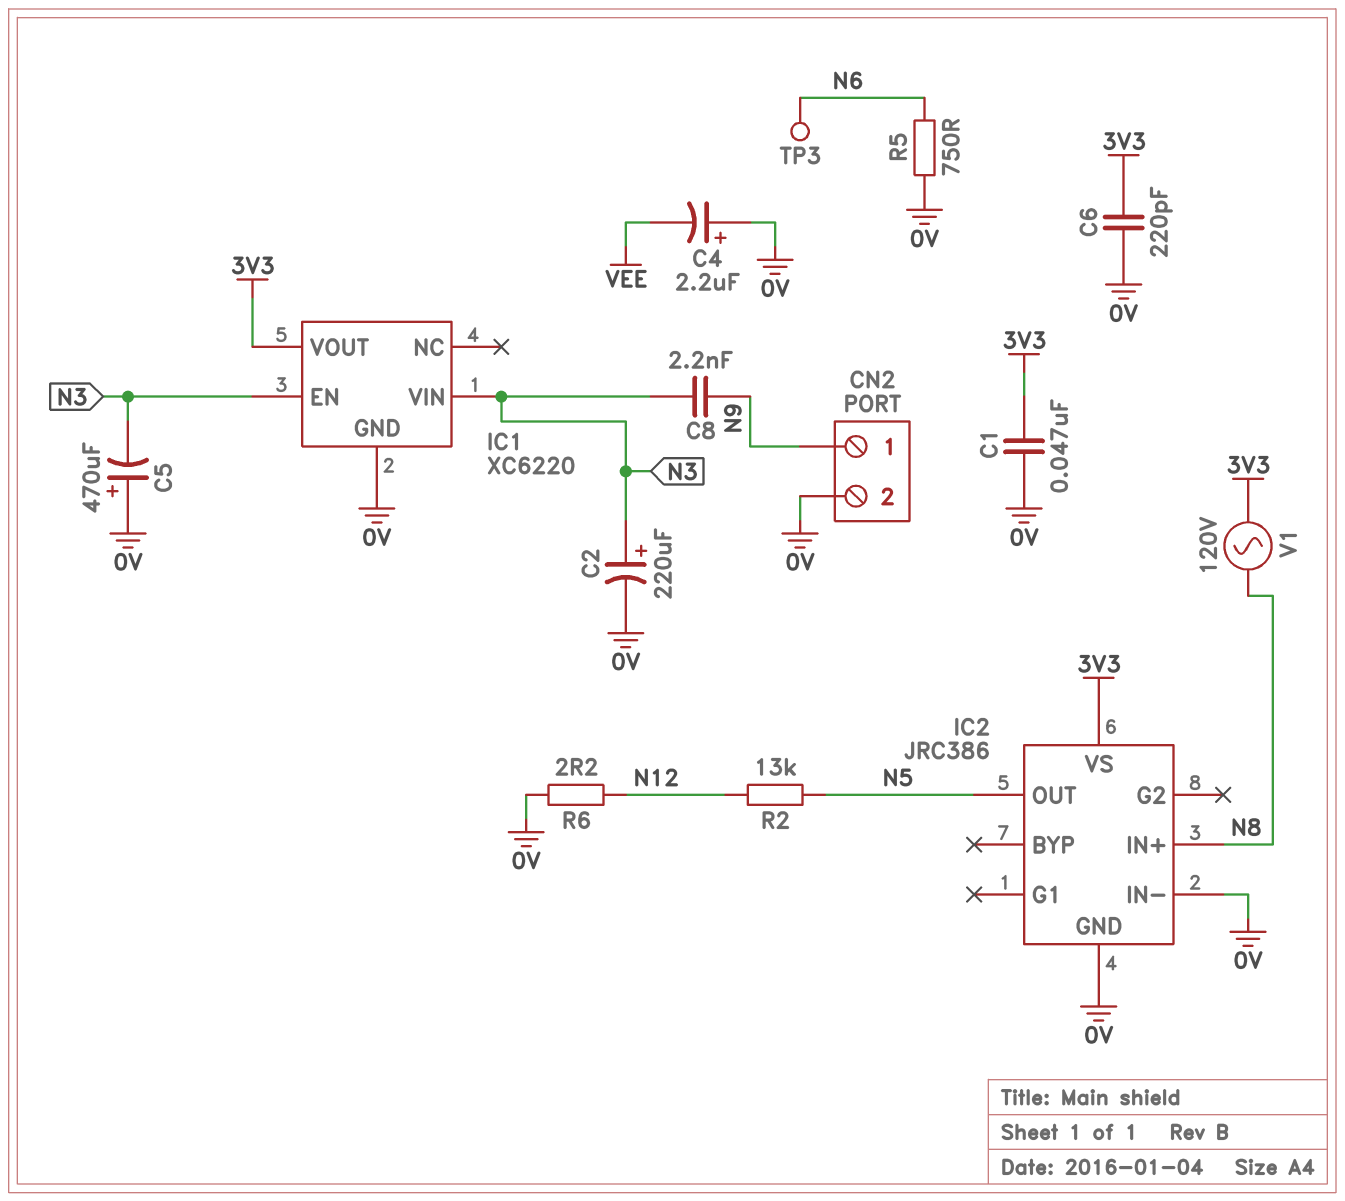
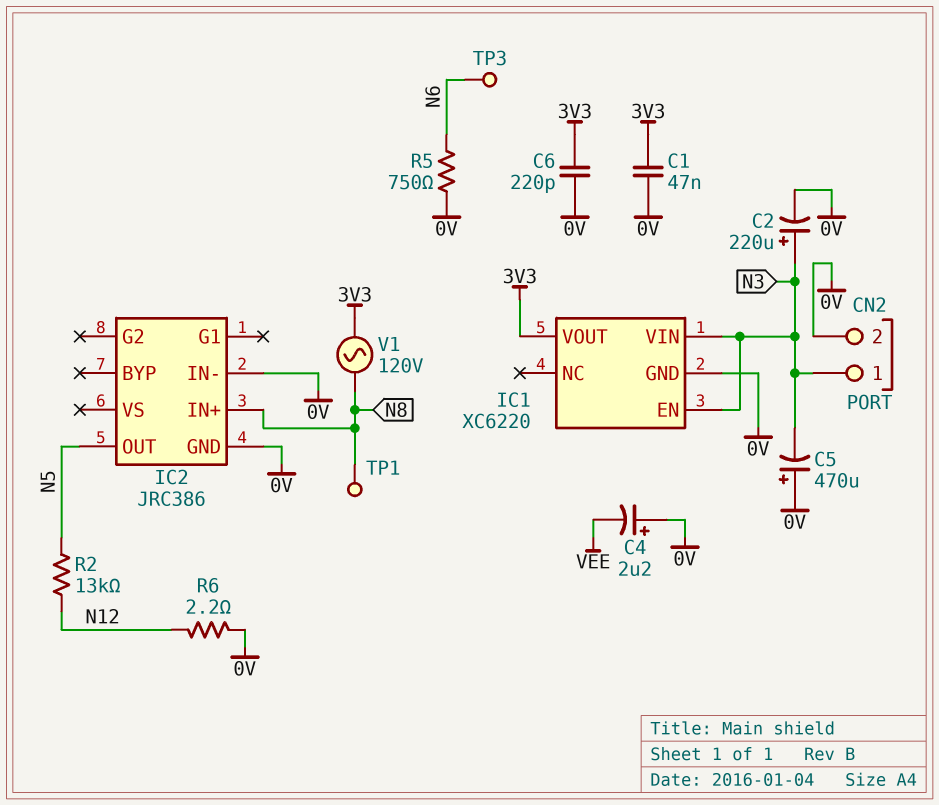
C8: 2.2nF (N3, N9) -> none
CN2 pin 1: N9 -> N3
IC2 pin VS: 3V3 -> none
TP1: none -> test point (N8)

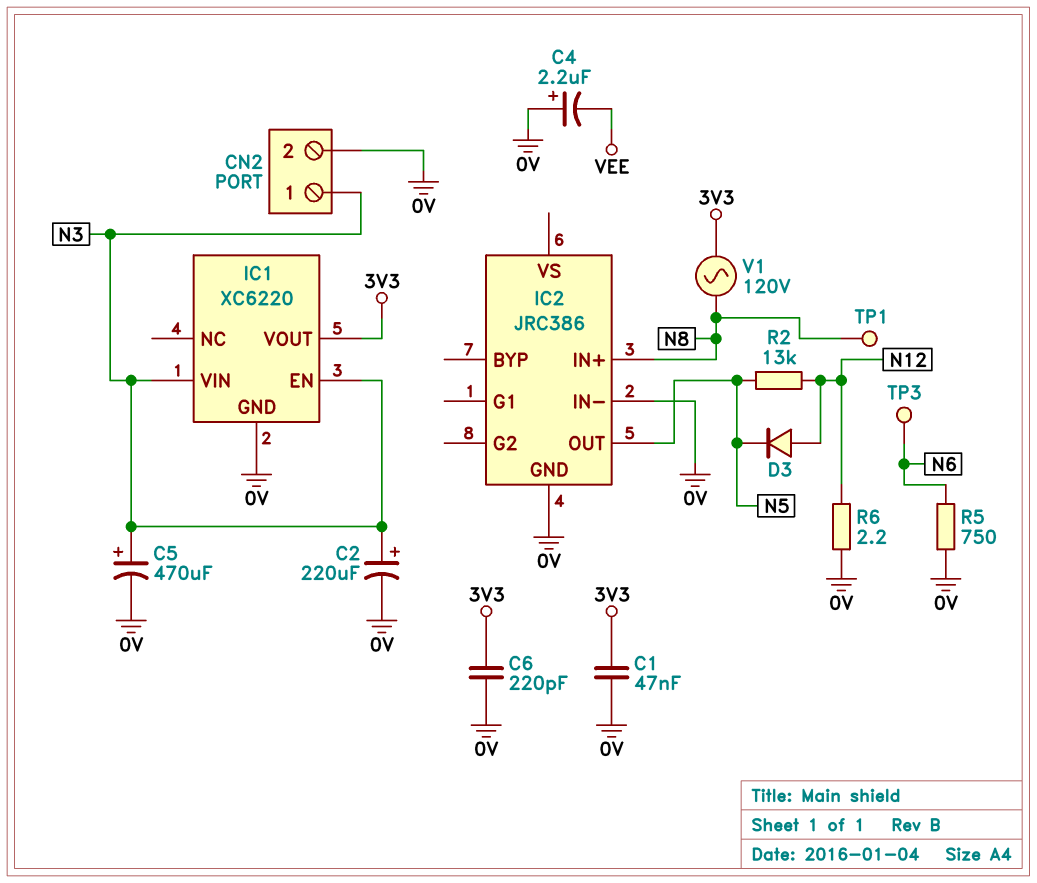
C5: 470uF (plus 0V, minus N3) -> 470uF (plus N3, minus 0V)
D3: none -> diode (A N12, K N5)

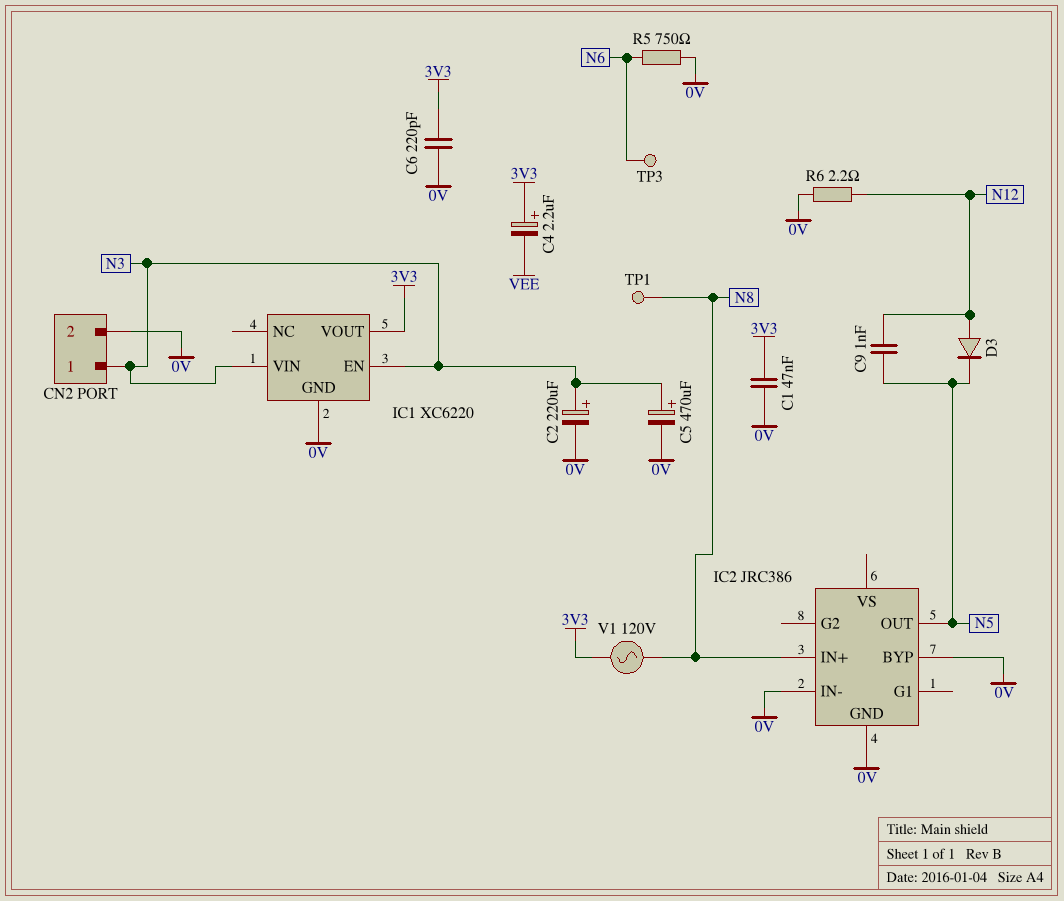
C4: 2.2uF (plus 0V, minus VEE) -> 2.2uF (plus 3V3, minus VEE)
C9: none -> 1nF (N5, N12)
IC2 pin BYP: none -> 0V
R2: 13k (N5, N12) -> none

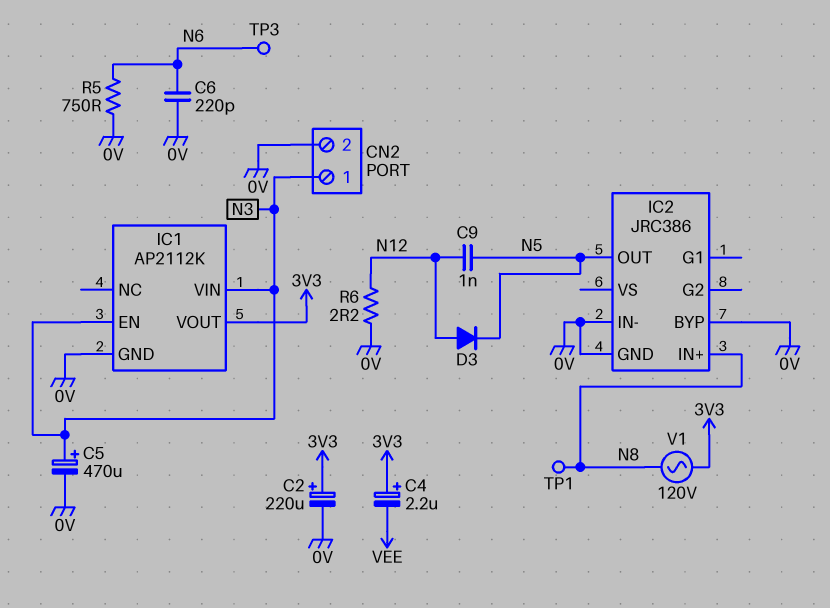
C1: 47nF (0V, 3V3) -> none
C2: 220uF (plus N3, minus 0V) -> 220uF (plus 3V3, minus 0V)
C6: 220pF (0V, 3V3) -> 220pF (0V, N6)
IC1: XC6220 -> AP2112K

